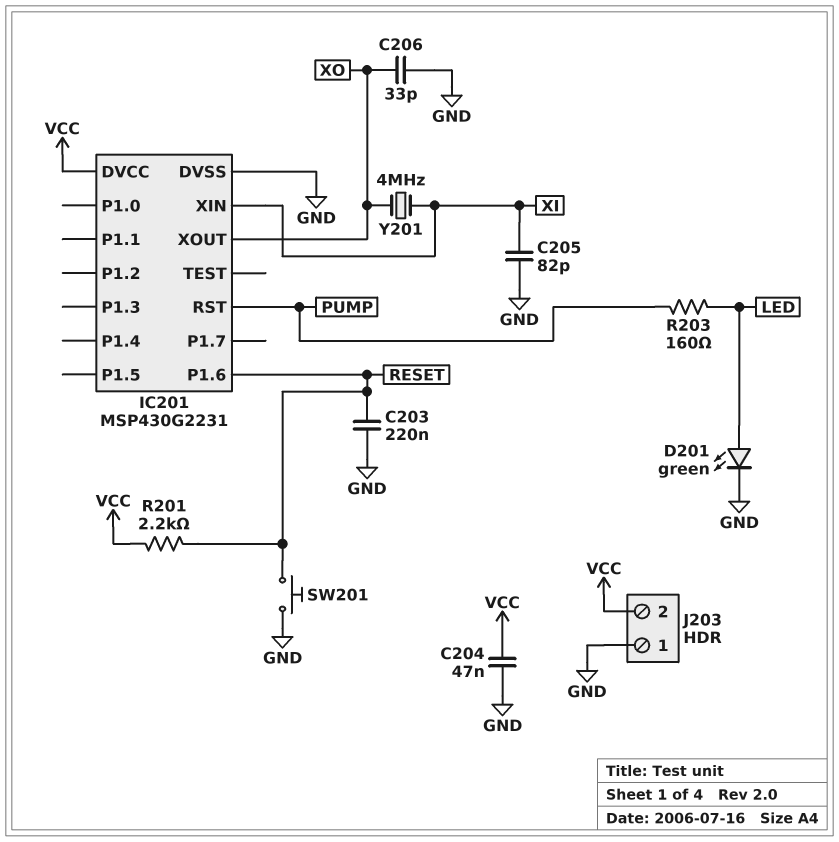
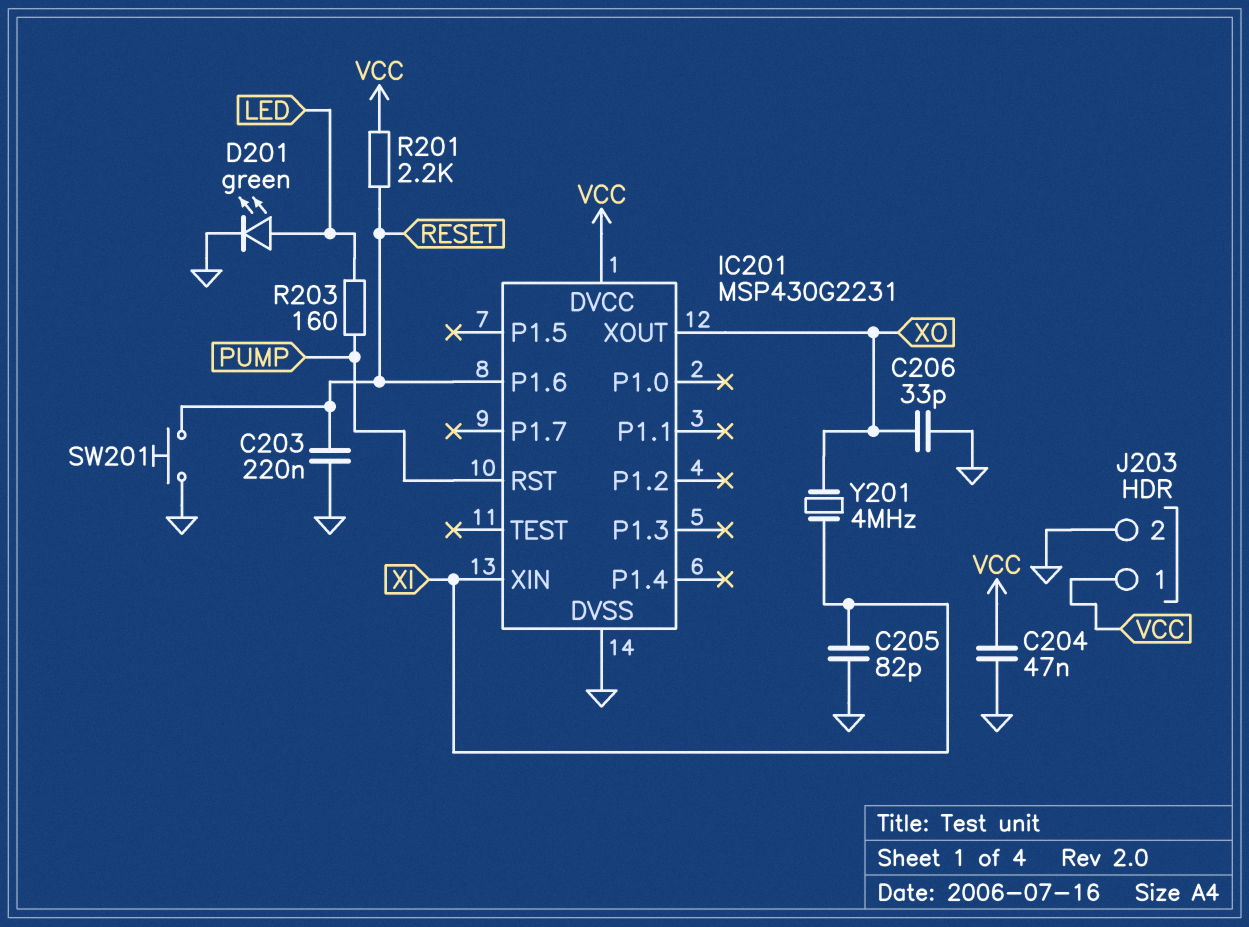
J203 pin 1: GND -> VCC
J203 pin 2: VCC -> GND

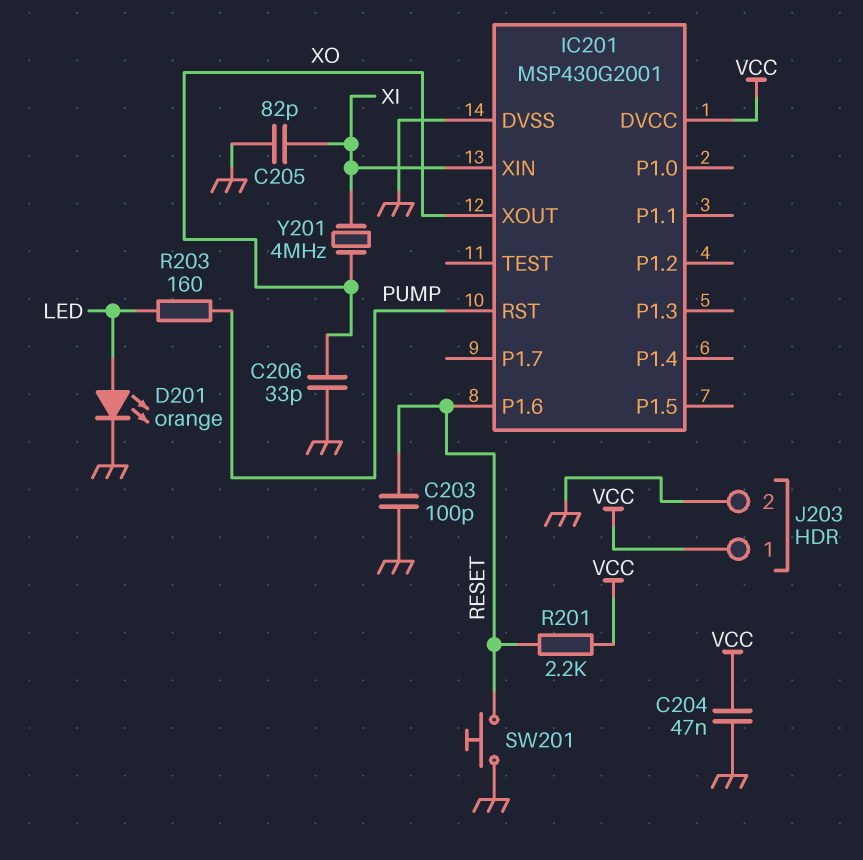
C203: 220nF (GND, RESET) -> 100pF (GND, RESET)
D201: LED green (A LED, K GND) -> LED orange (A LED, K GND)
IC201: MSP430G2231 -> MSP430G2001

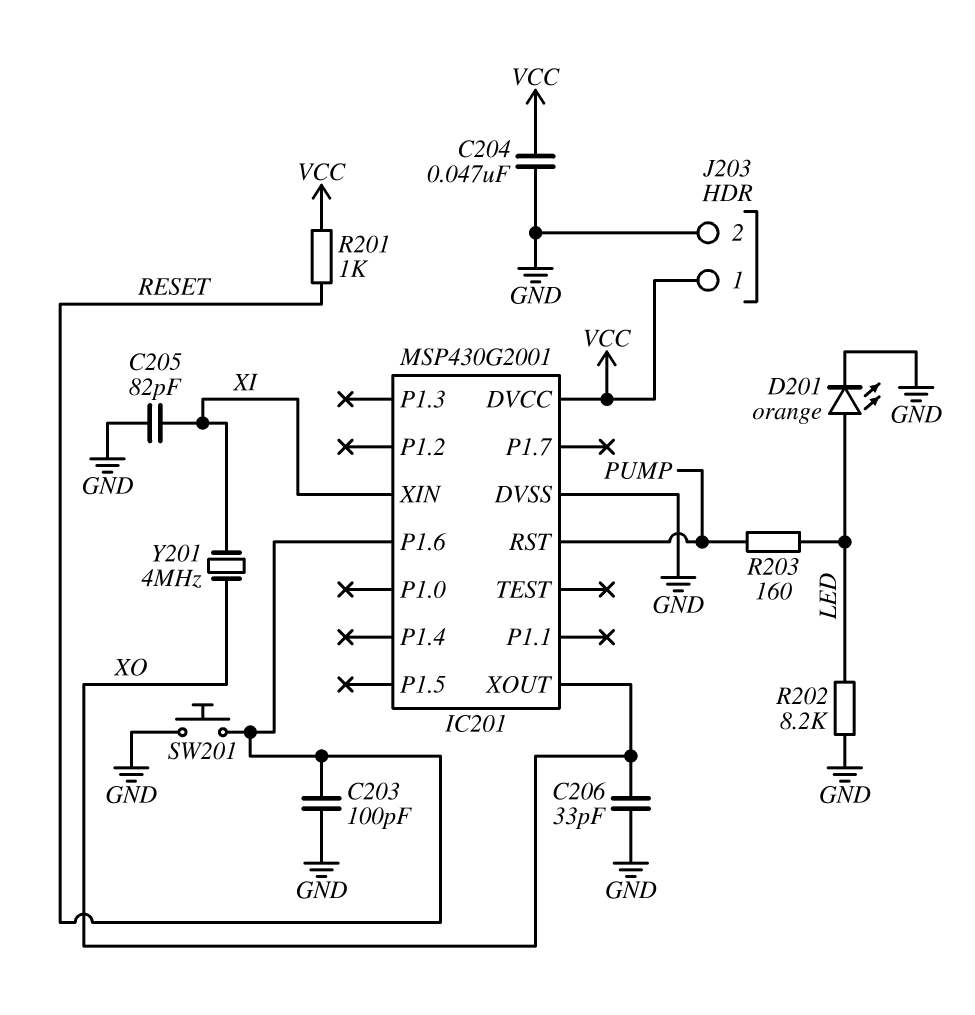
R201: 2.2k (RESET, VCC) -> 1k (RESET, VCC)
R202: none -> 8.2k (GND, LED)

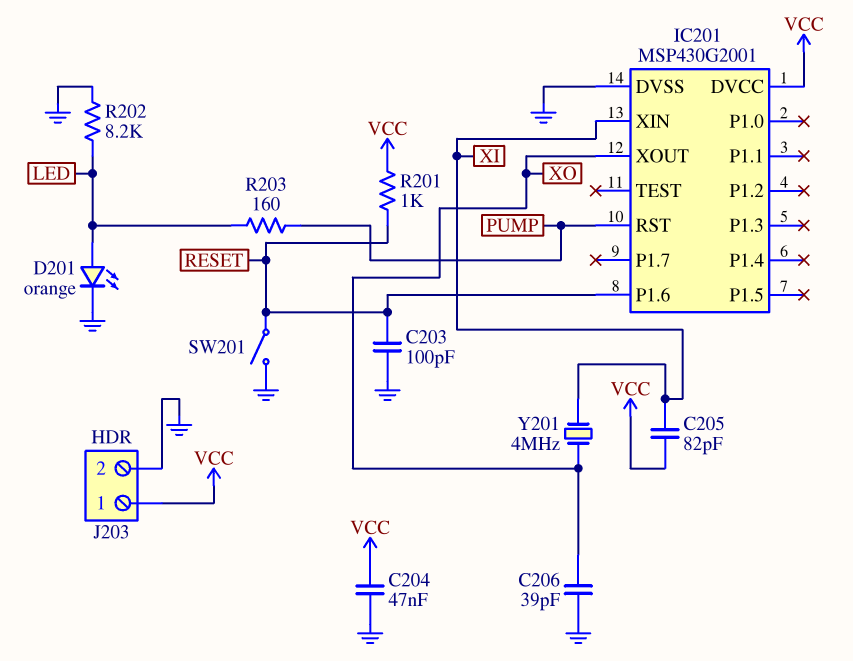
C205: 82pF (GND, XI) -> 82pF (VCC, XI)
C206: 33pF (GND, XO) -> 39pF (GND, XO)
SW201: button (GND, RESET) -> switch (GND, RESET)

